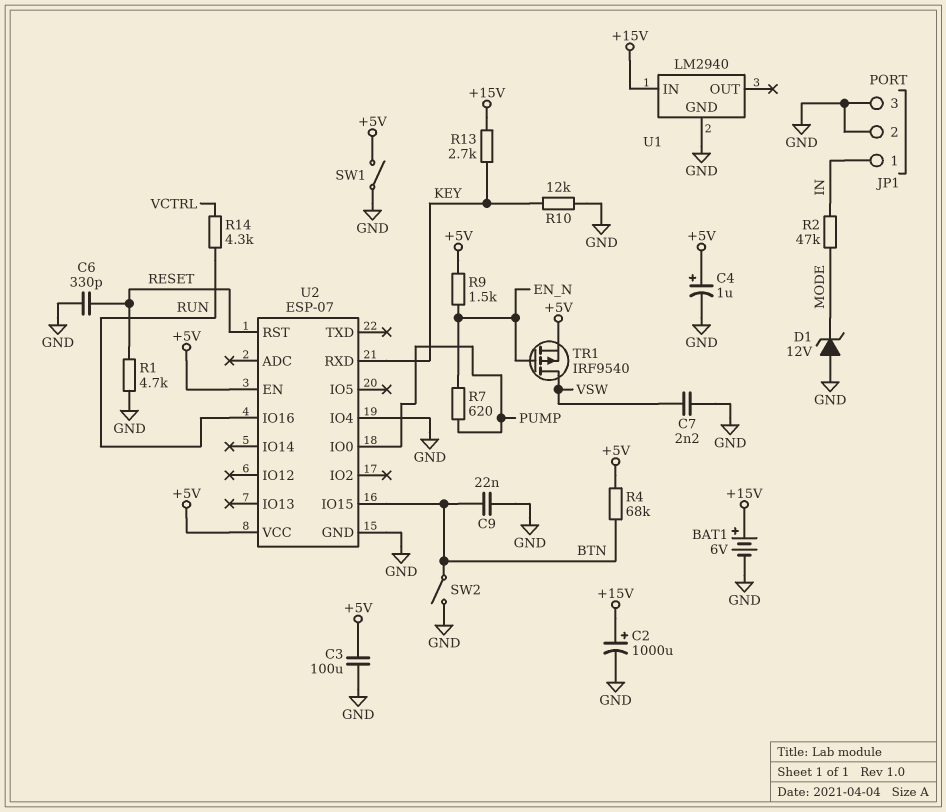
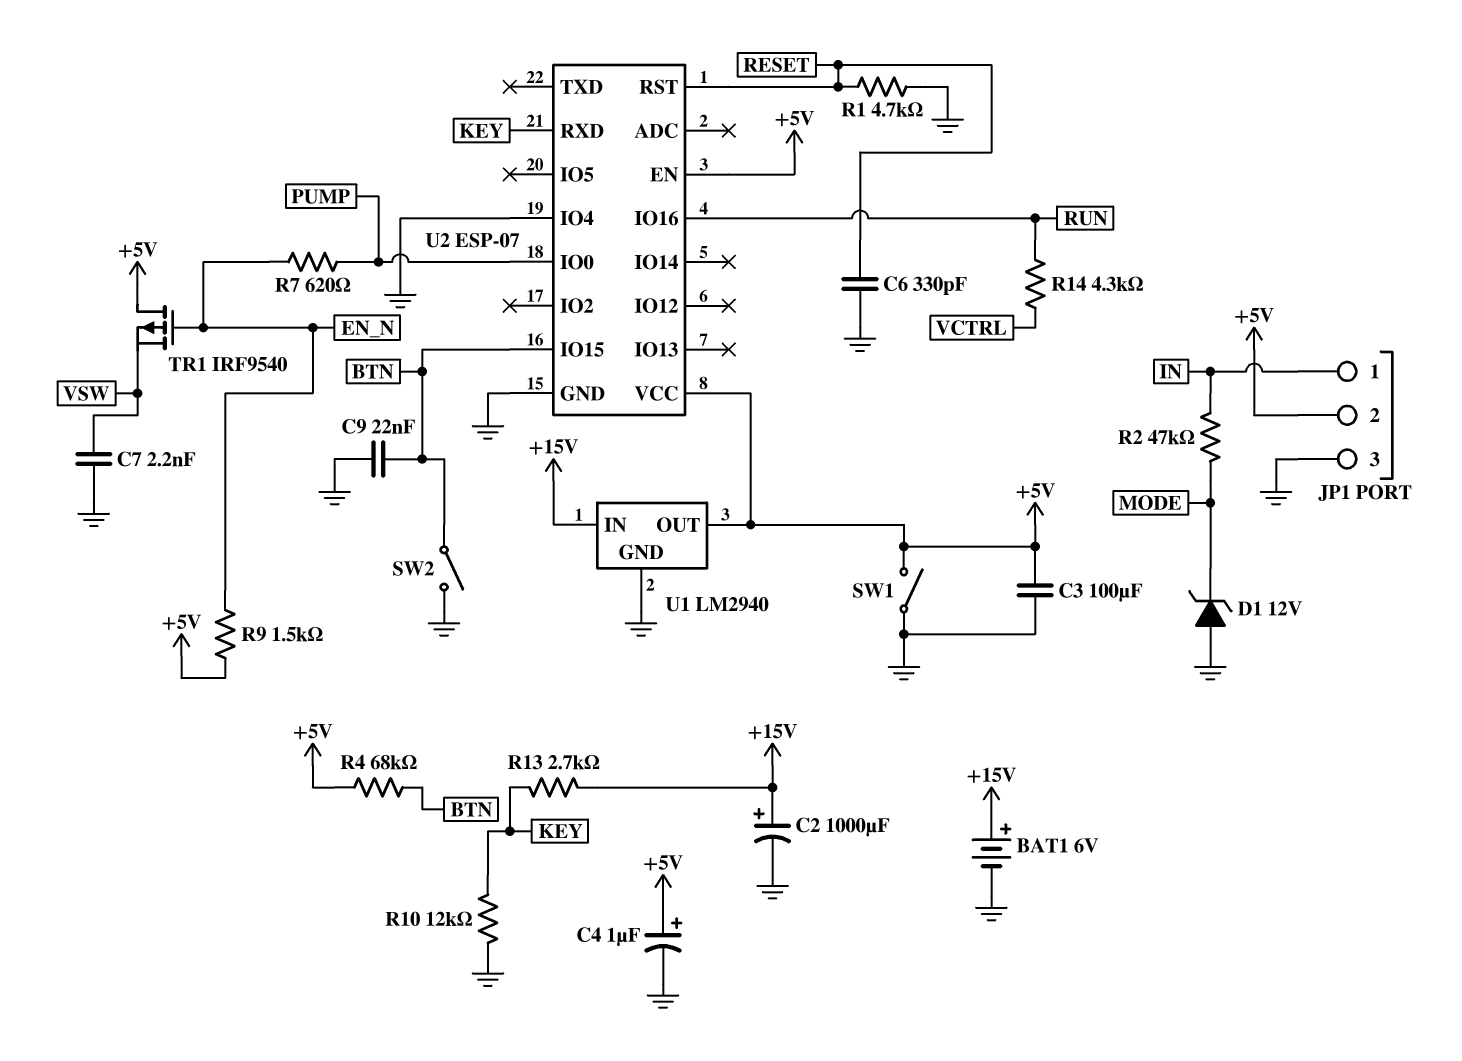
JP1 pin 2: GND -> +5V
TR1: PMOS IRF9540 (G EN_N, D VSW, S +5V) -> PMOS IRF9540 (G EN_N, D +5V, S VSW)
U1 pin OUT: none -> +5V

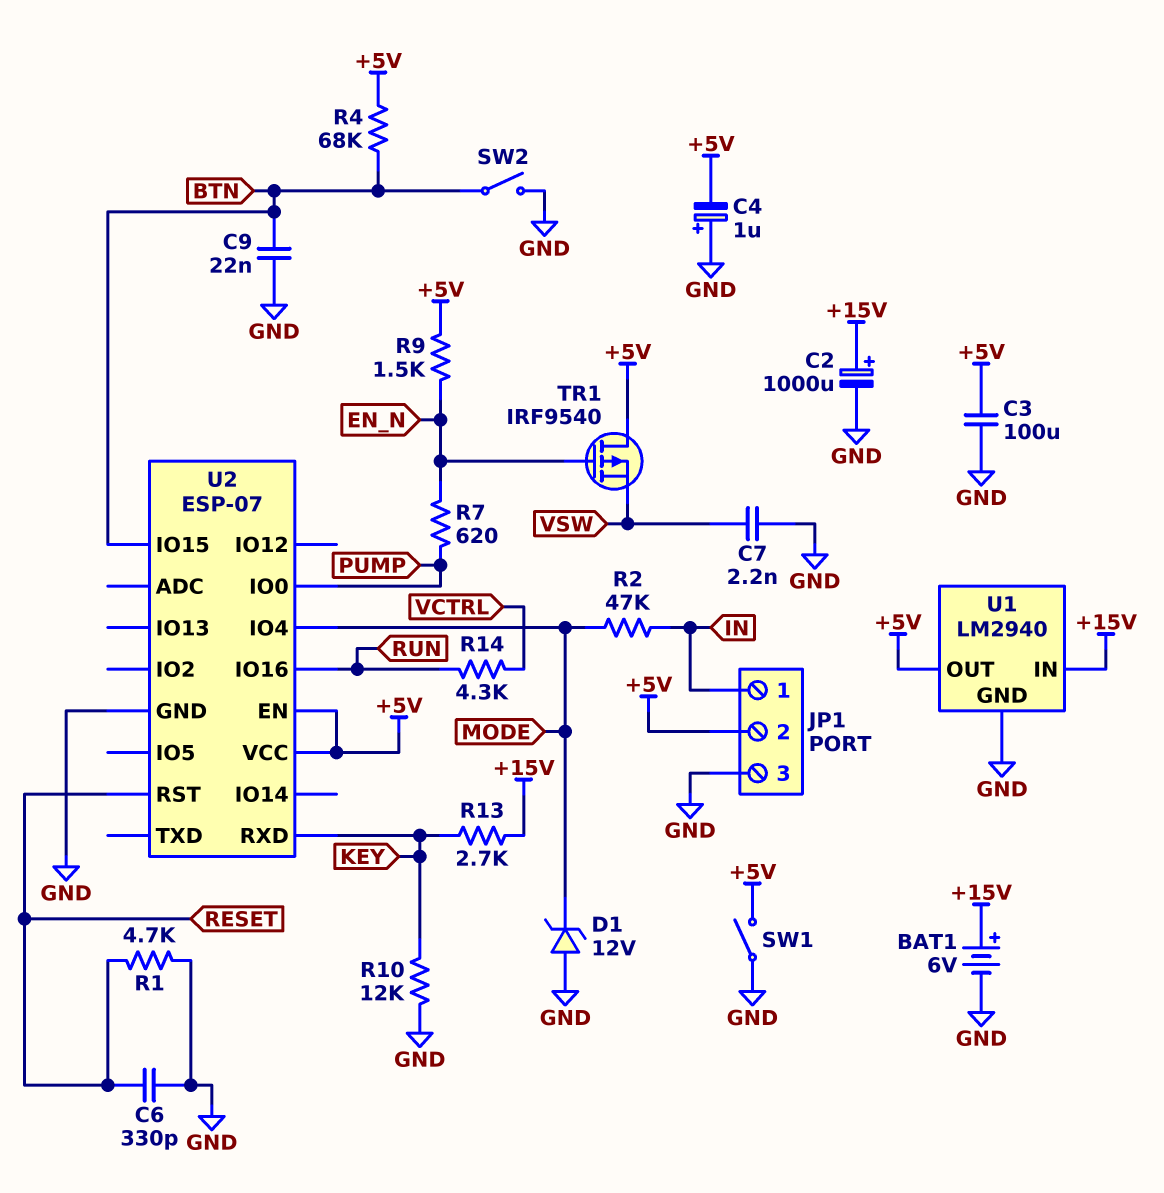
C4: 1uF (plus +5V, minus GND) -> 1uF (plus GND, minus +5V)
U2 pin IO4: GND -> MODE

